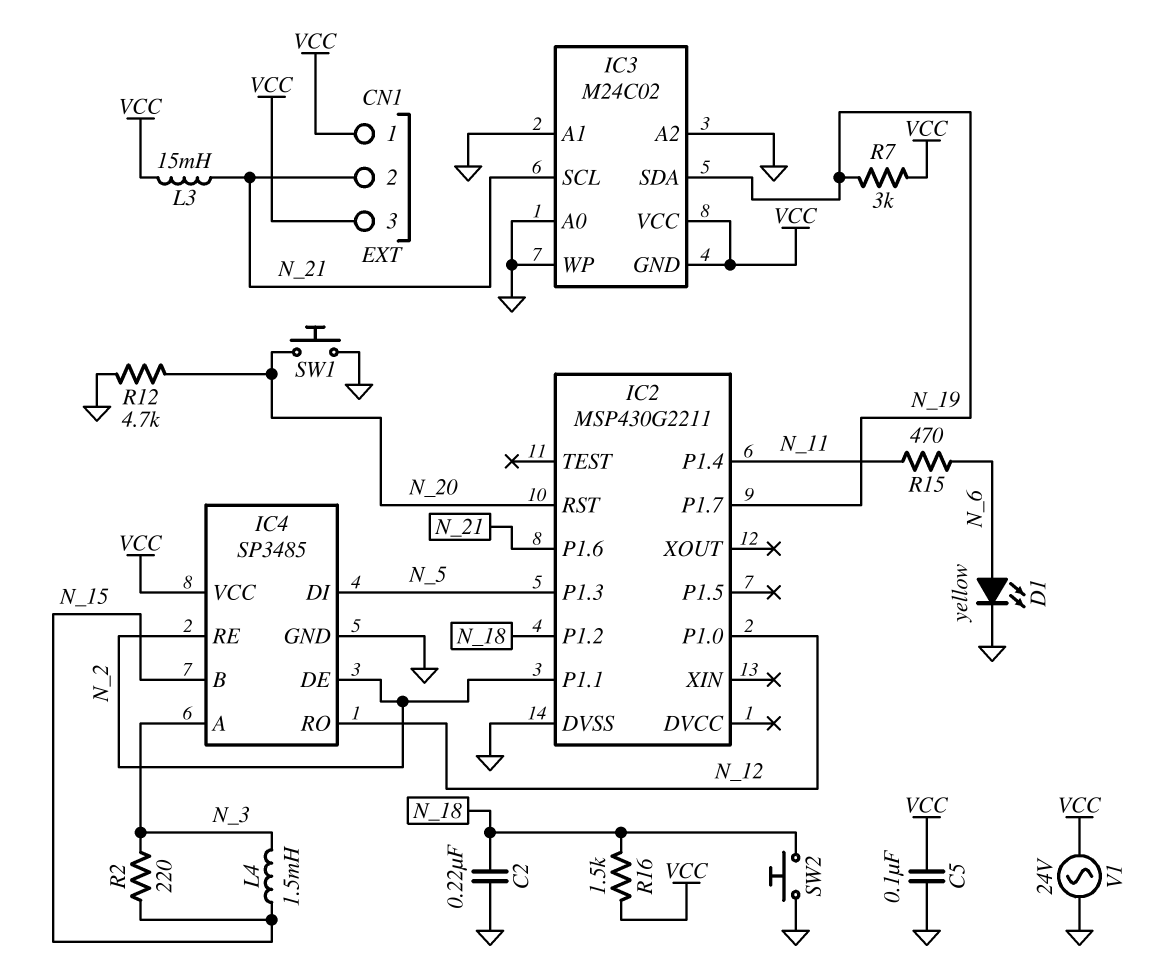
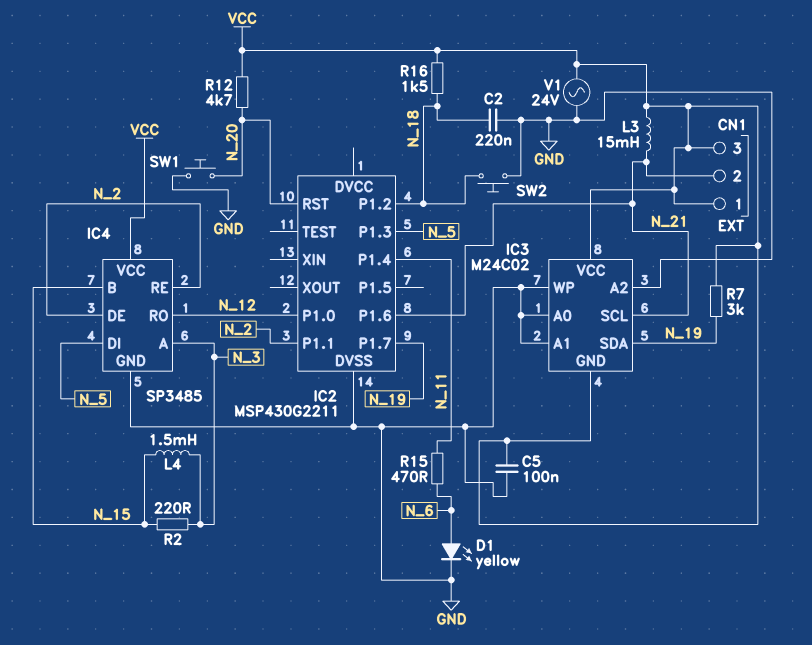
R12: 4.7k (GND, N_20) -> 4.7k (N_20, VCC)

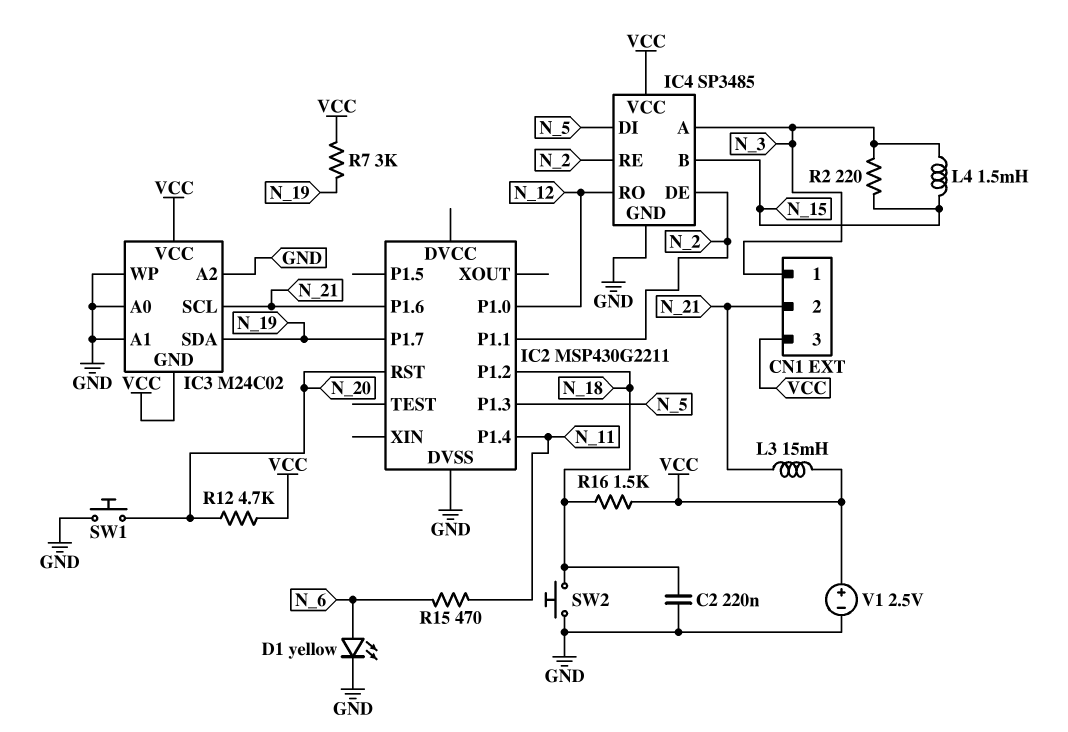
C5: 100nF (GND, VCC) -> none
CN1 pin 1: VCC -> N_3
V1: AC 24V (GND, VCC) -> 2.5V (plus VCC, minus GND)

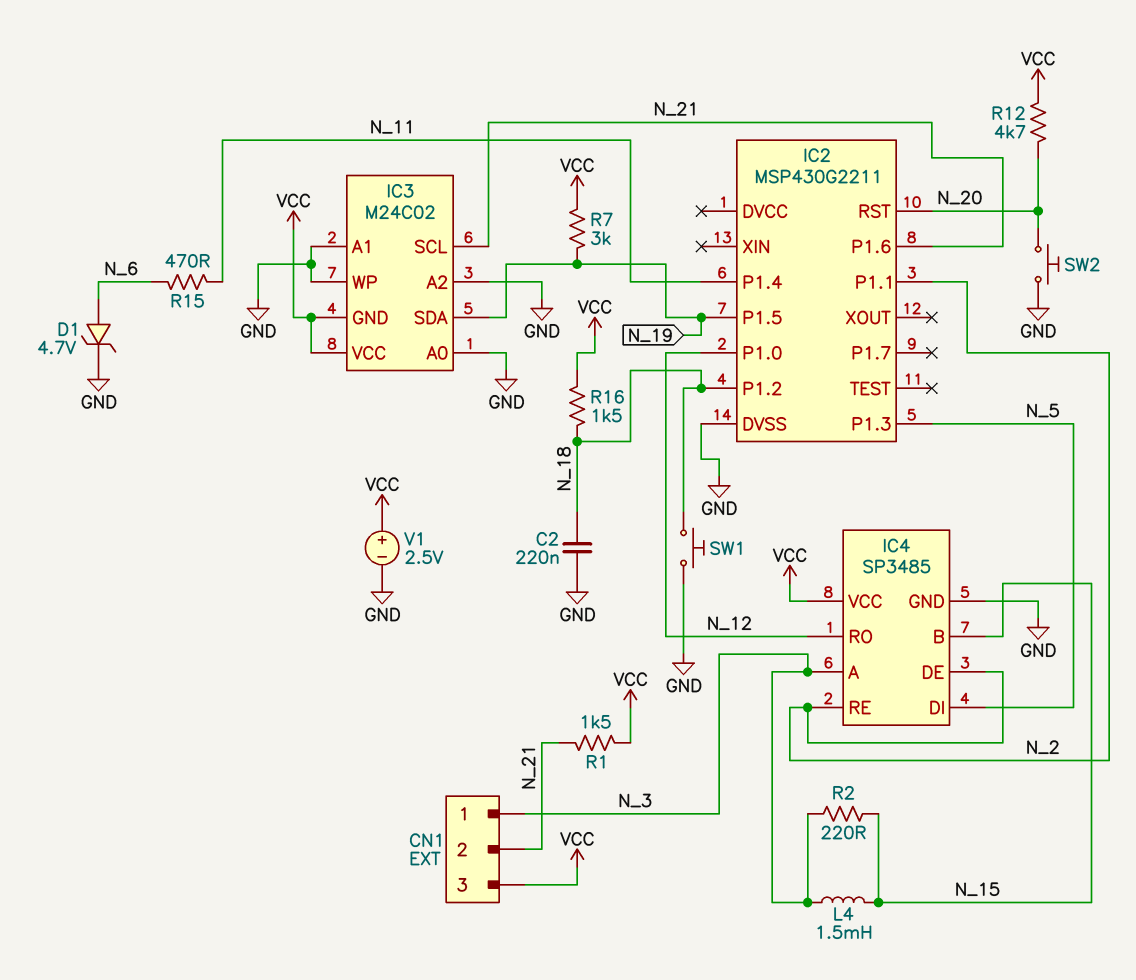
D1: LED yellow (A N_6, K GND) -> zener 4.7V (A N_6, K GND)
IC2 pin P1.5: none -> N_19
IC2 pin P1.7: N_19 -> none
L3: 15mH (N_21, VCC) -> none
R1: none -> 1.5k (N_21, VCC)
SW1: button (GND, N_20) -> button (GND, N_18)
SW2: button (GND, N_18) -> button (GND, N_20)

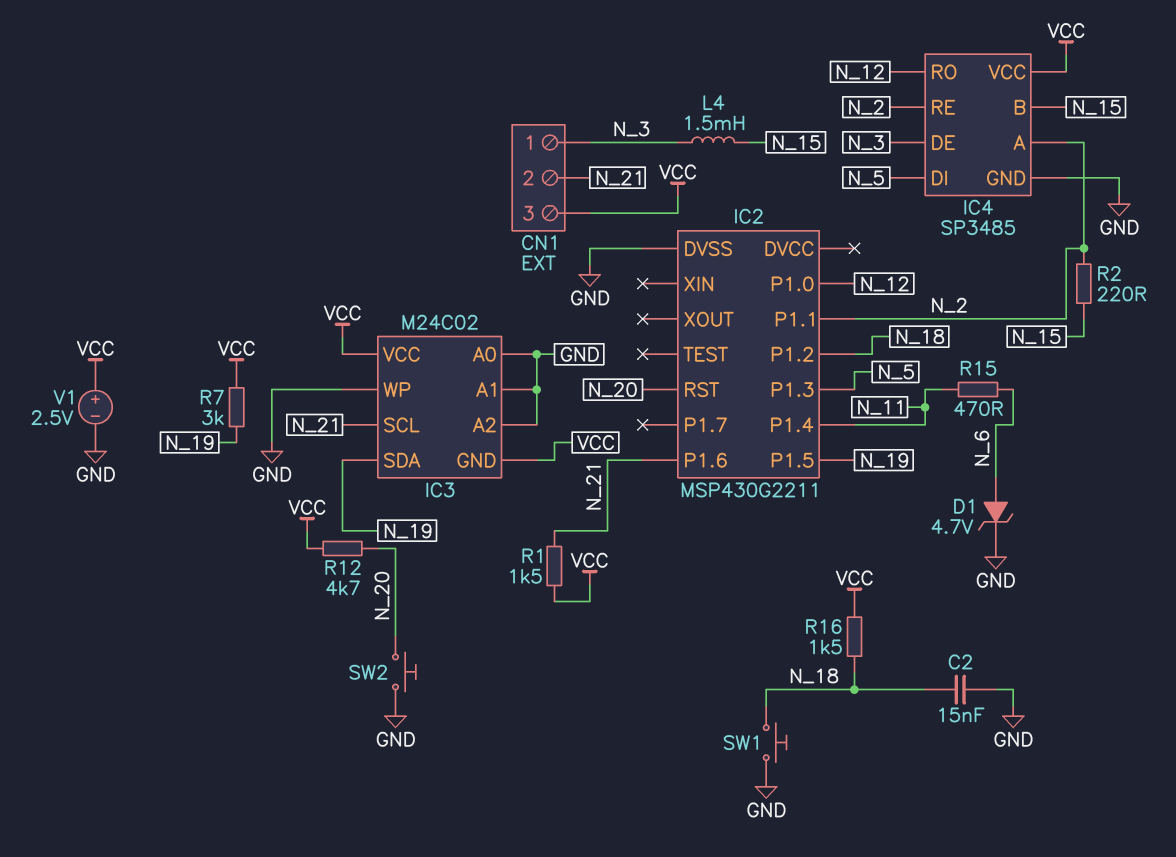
C2: 220nF (GND, N_18) -> 15nF (GND, N_18)
IC4 pin A: N_3 -> N_2
IC4 pin DE: N_2 -> N_3
R2: 220 (N_3, N_15) -> 220 (N_2, N_15)

